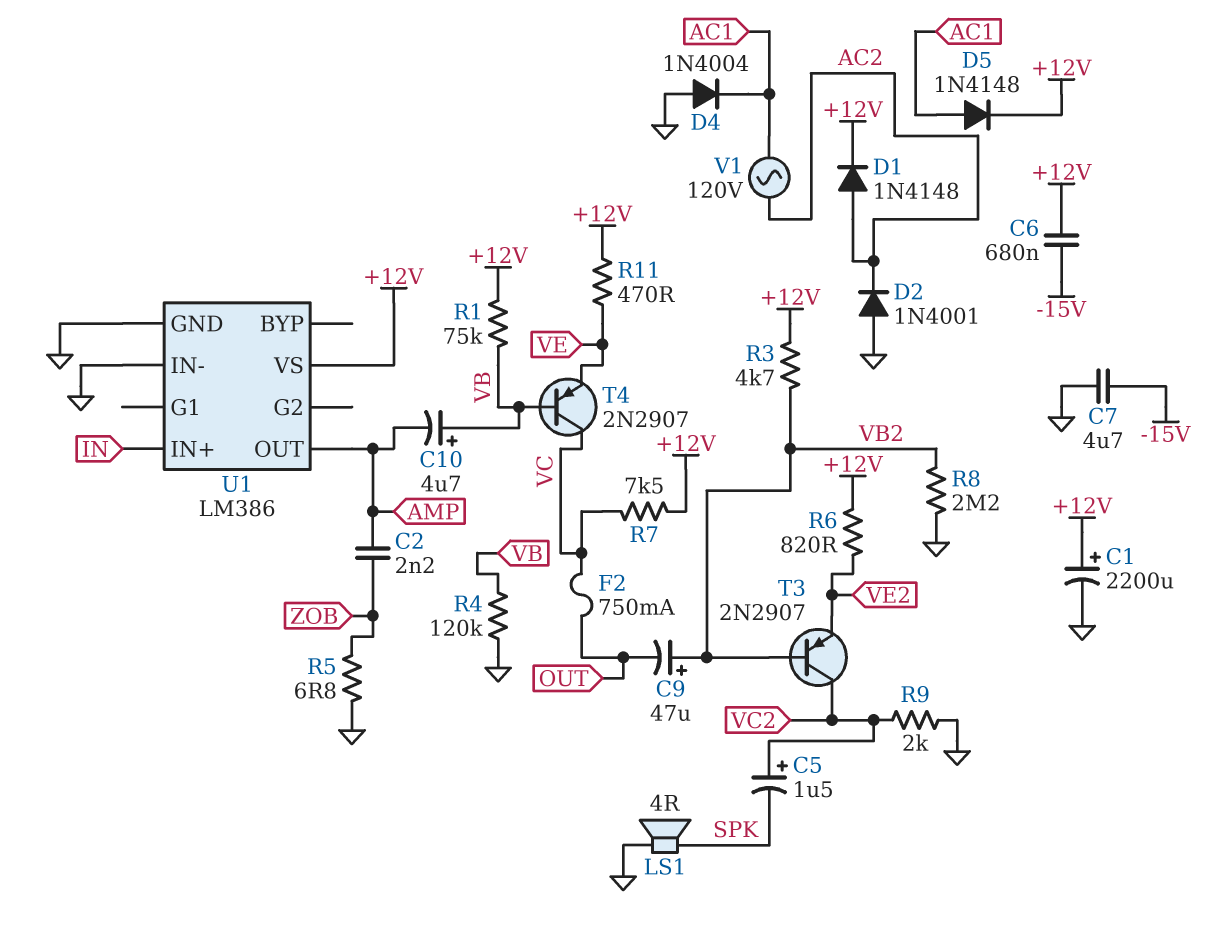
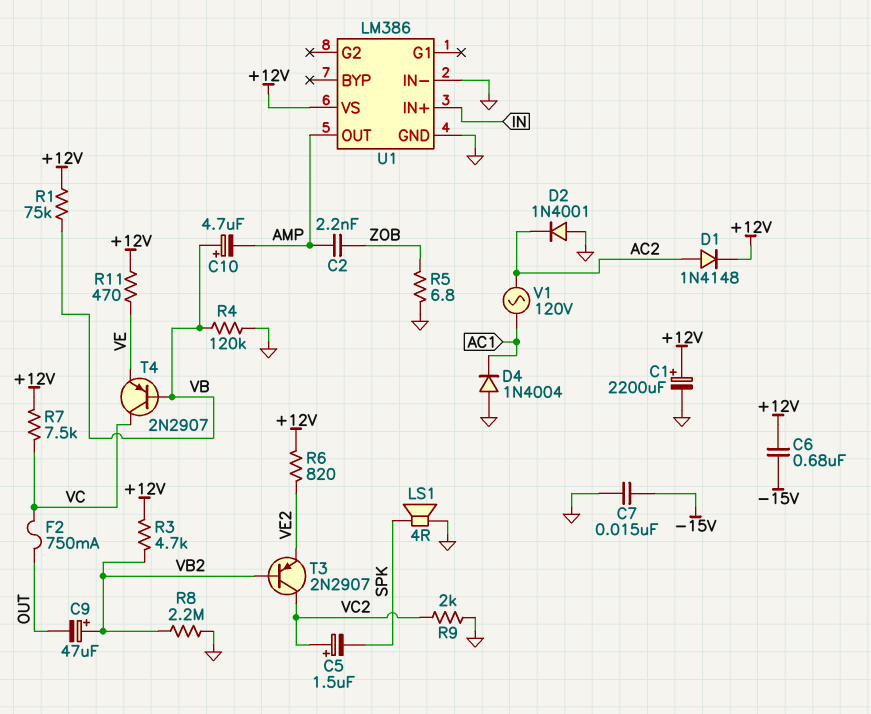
C7: 4.7uF (-15V, GND) -> 15nF (-15V, GND)
D5: diode 1N4148 (A AC1, K +12V) -> none

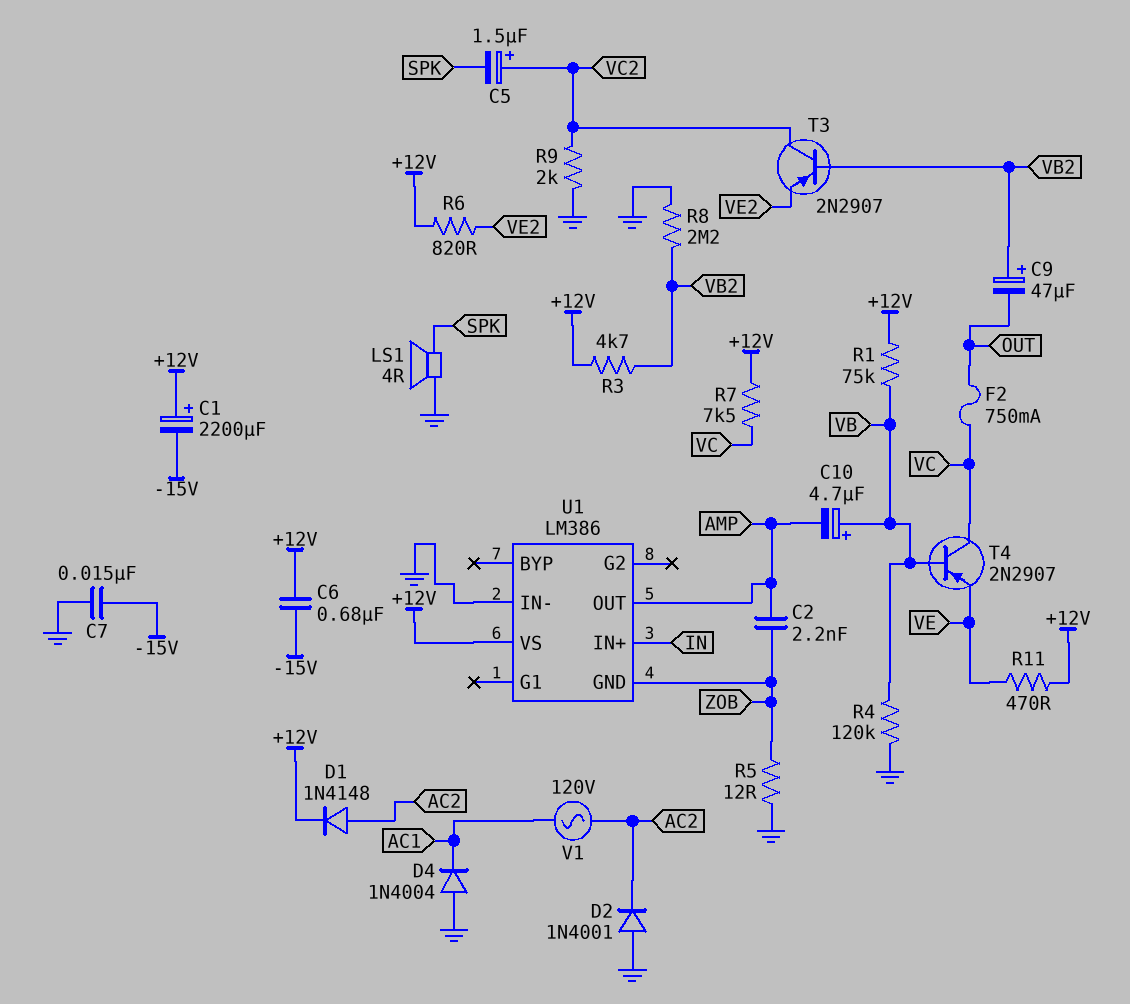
C1: 2200uF (plus +12V, minus GND) -> 2200uF (plus +12V, minus -15V)
R5: 6.8 (GND, ZOB) -> 12 (GND, ZOB)
U1 pin GND: GND -> ZOB

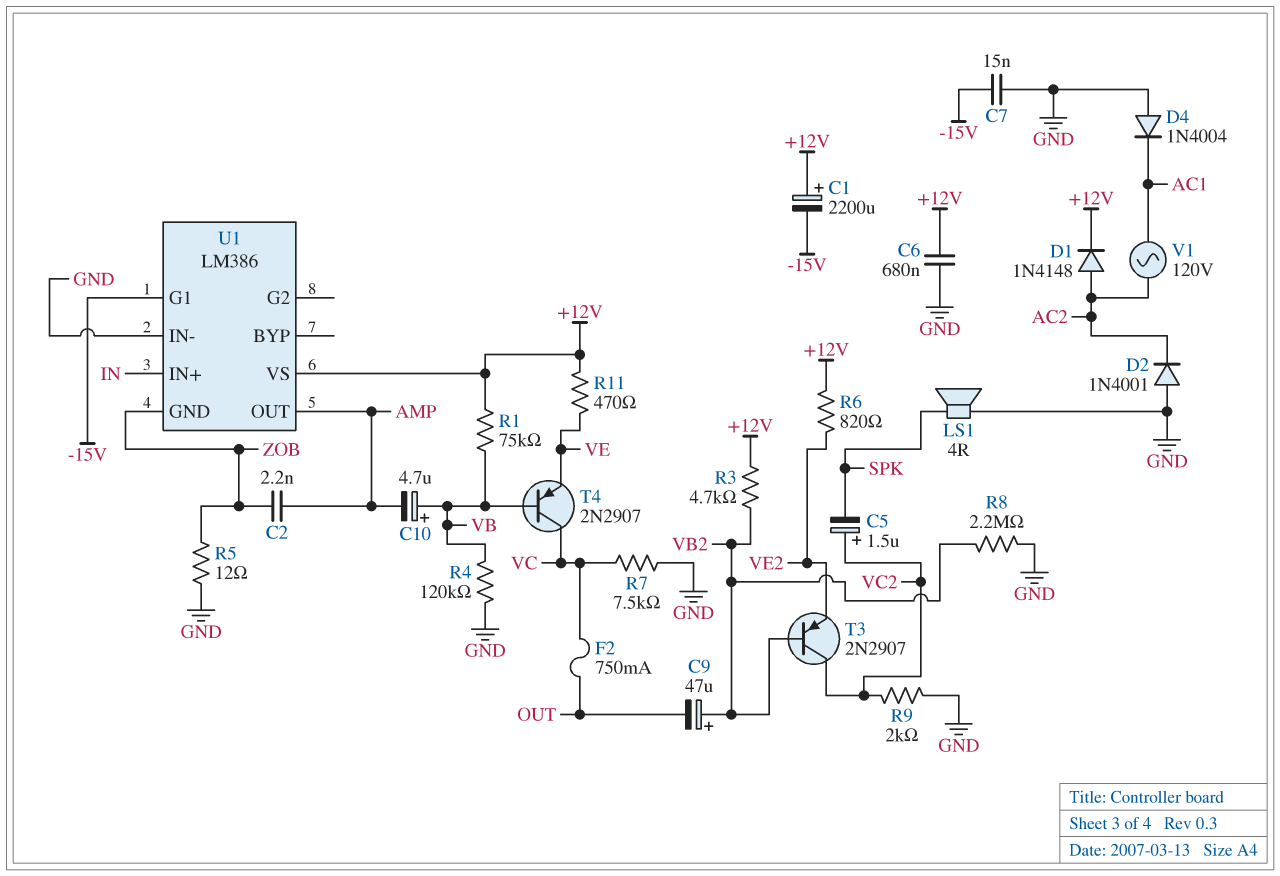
C6: 680nF (+12V, -15V) -> 680nF (+12V, GND)
R7: 7.5k (+12V, VC) -> 7.5k (GND, VC)
U1 pin G1: none -> -15V

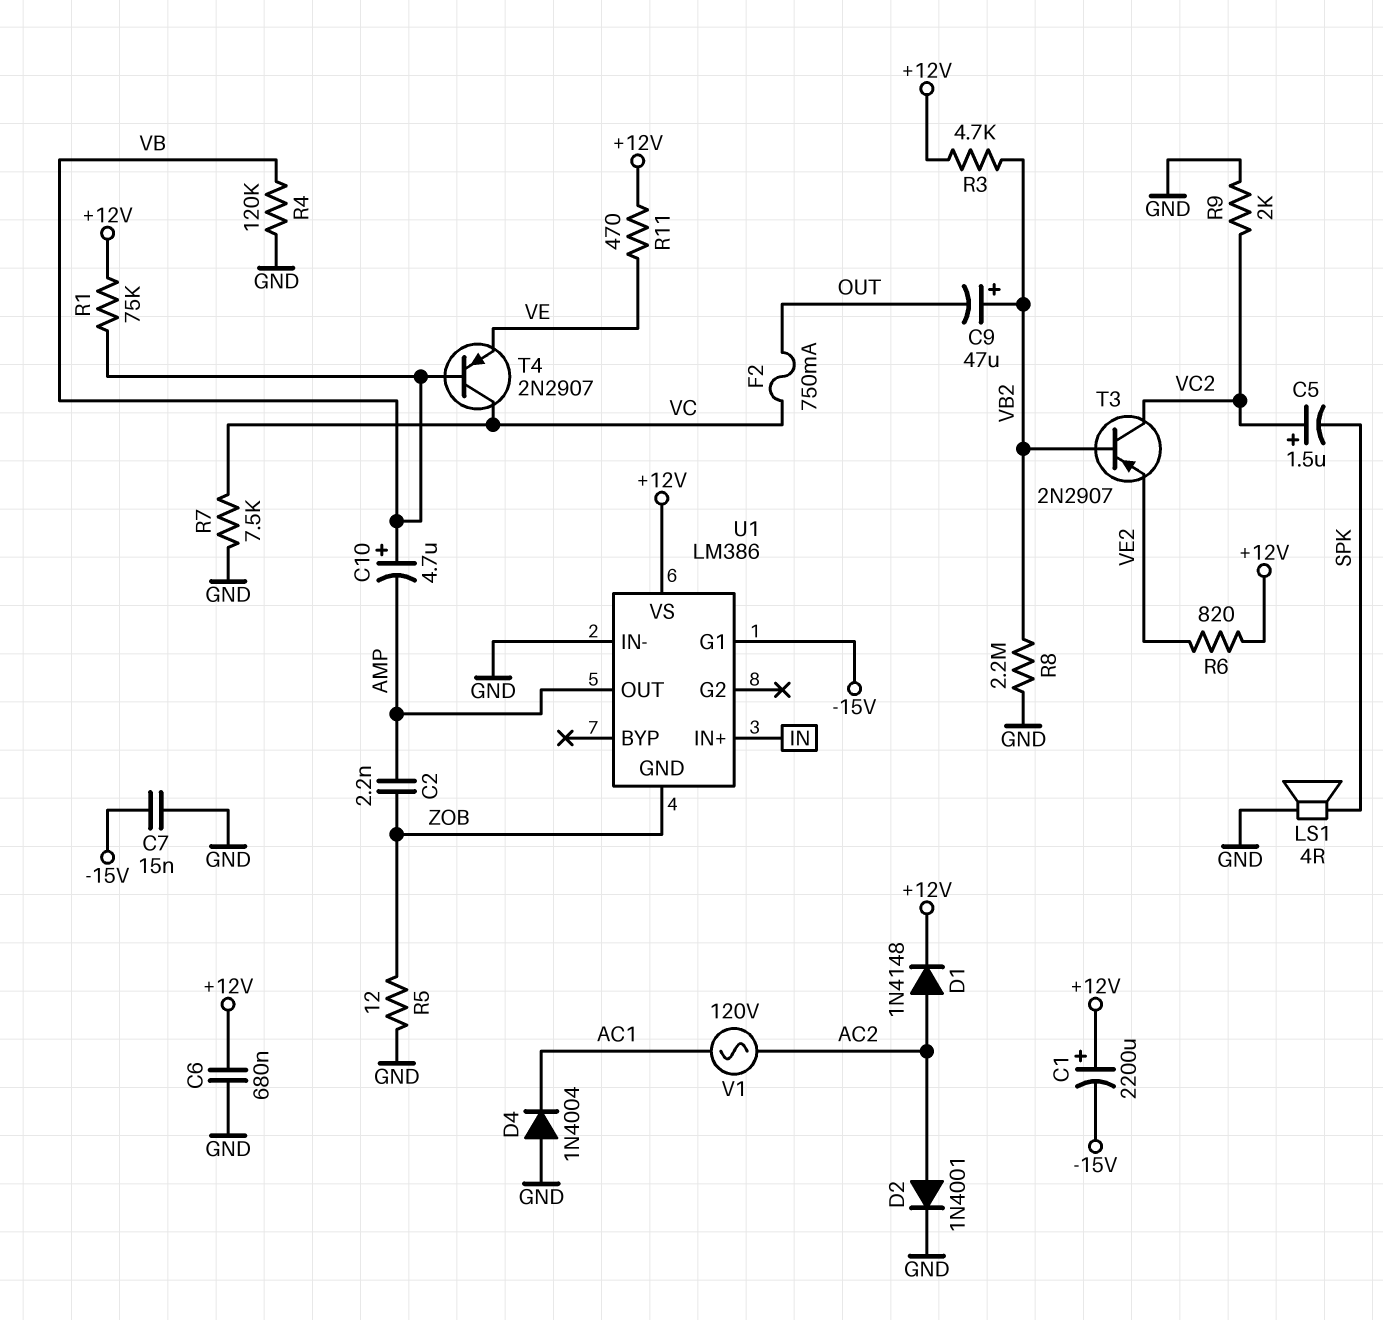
D2: diode 1N4001 (A GND, K AC2) -> diode 1N4001 (A AC2, K GND)

